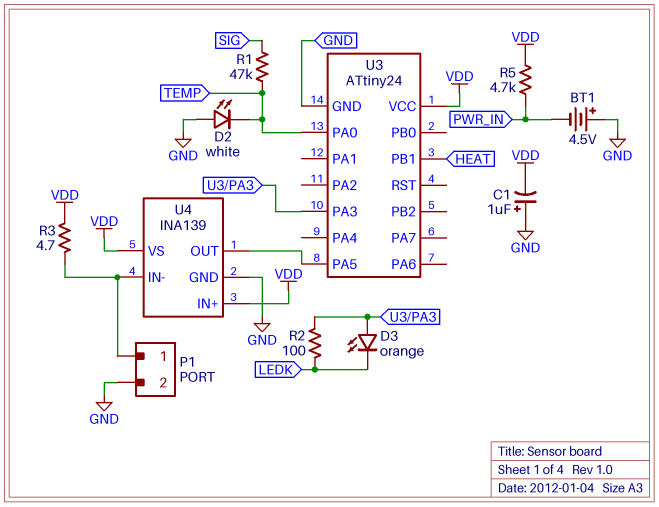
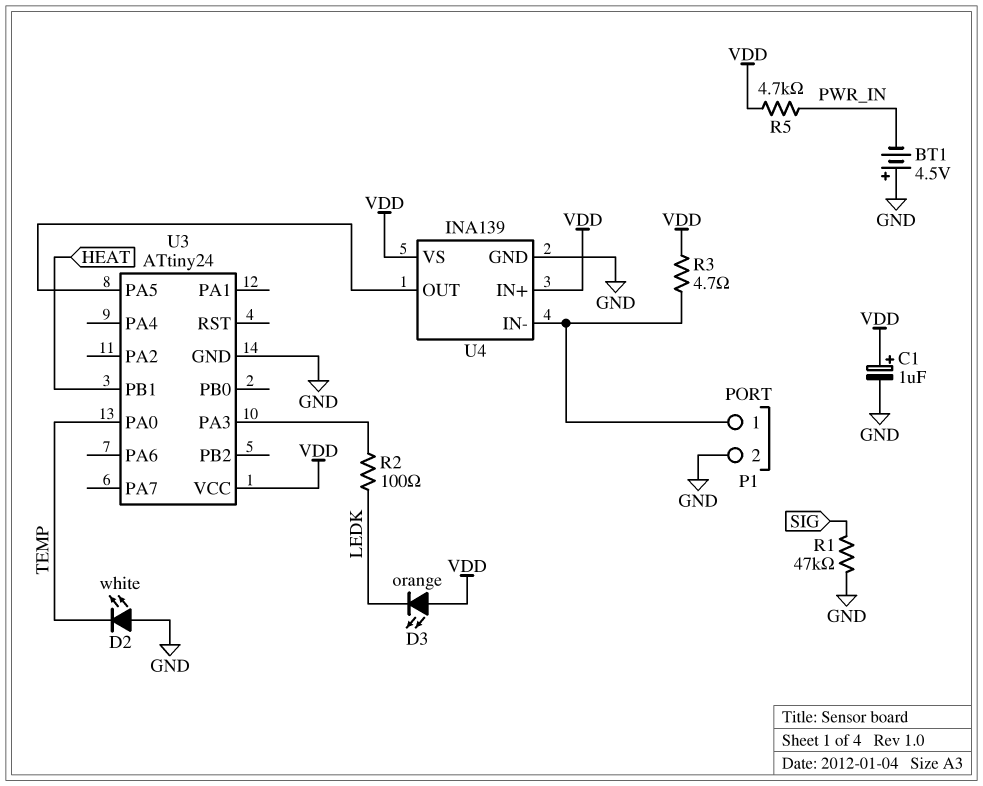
C1: 1uF (plus GND, minus VDD) -> 1uF (plus VDD, minus GND)
D3: LED orange (A U3/PA3, K LEDK) -> LED orange (A VDD, K LEDK)
R1: 47k (SIG, TEMP) -> 47k (GND, SIG)

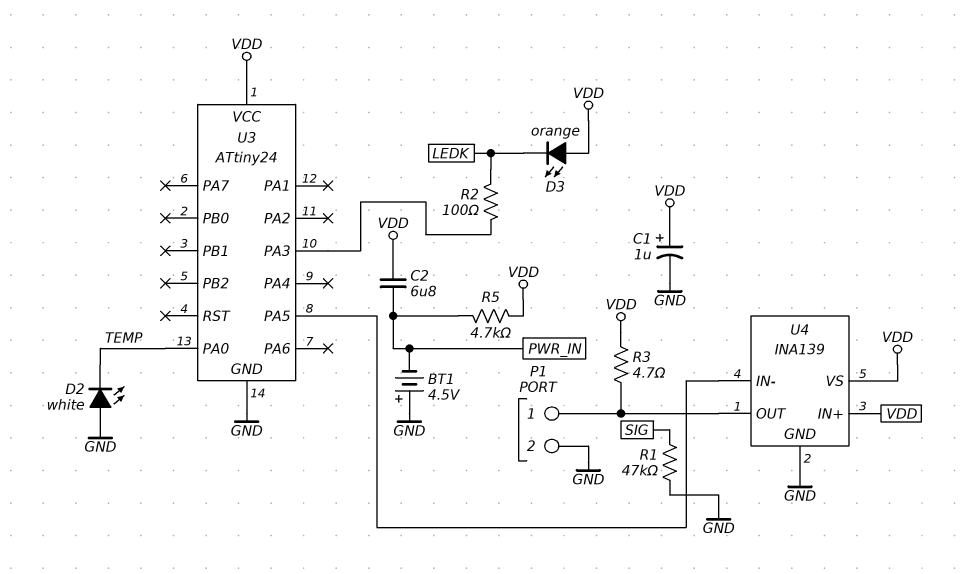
C2: none -> 6.8uF (PWR_IN, VDD)
U3 pin PB1: HEAT -> none
U4 pin IN-: P1/1 -> U3/PA5
U4 pin OUT: U3/PA5 -> P1/1

